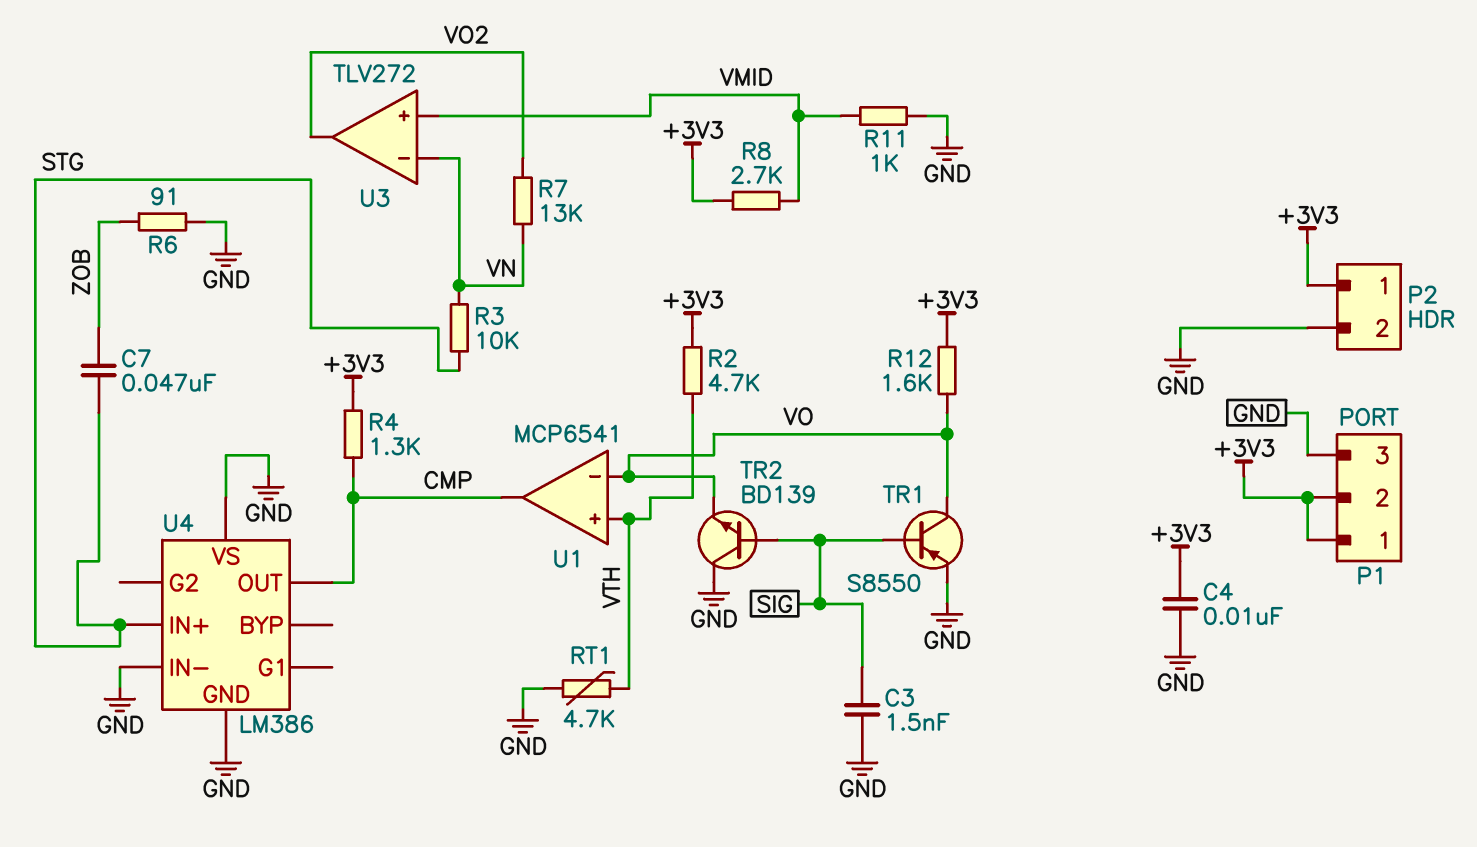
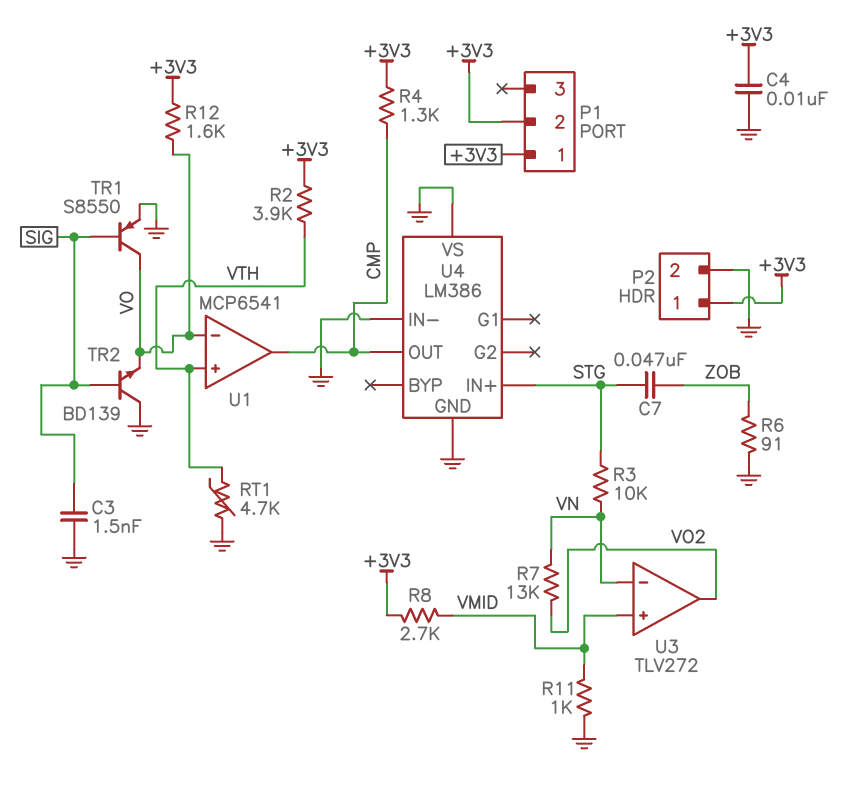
P1 pin 3: GND -> none
R2: 4.7k (+3V3, VTH) -> 3.9k (+3V3, VTH)

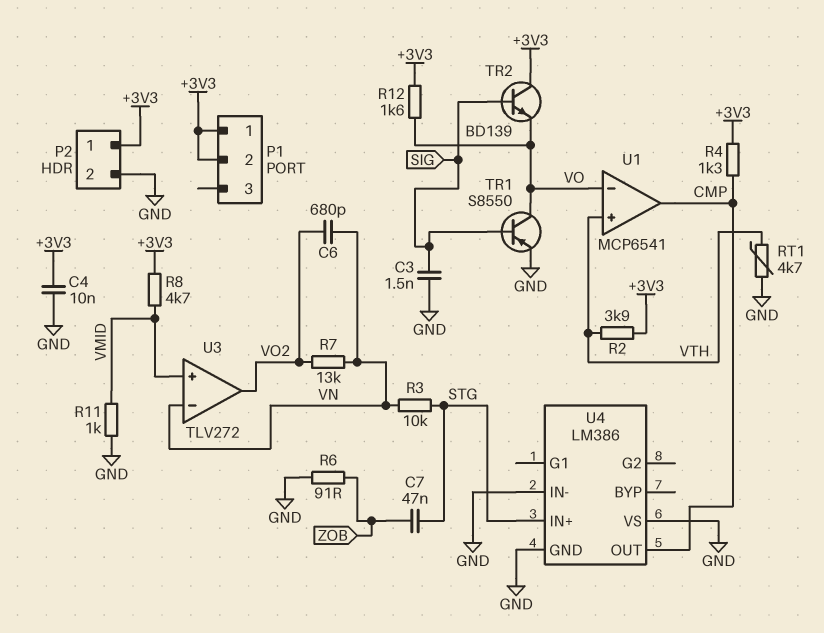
C6: none -> 680pF (VN, VO2)
R8: 2.7k (+3V3, VMID) -> 4.7k (+3V3, VMID)
TR2: NPN BD139 (B SIG, C GND, E VO) -> NPN BD139 (B SIG, C +3V3, E VO)

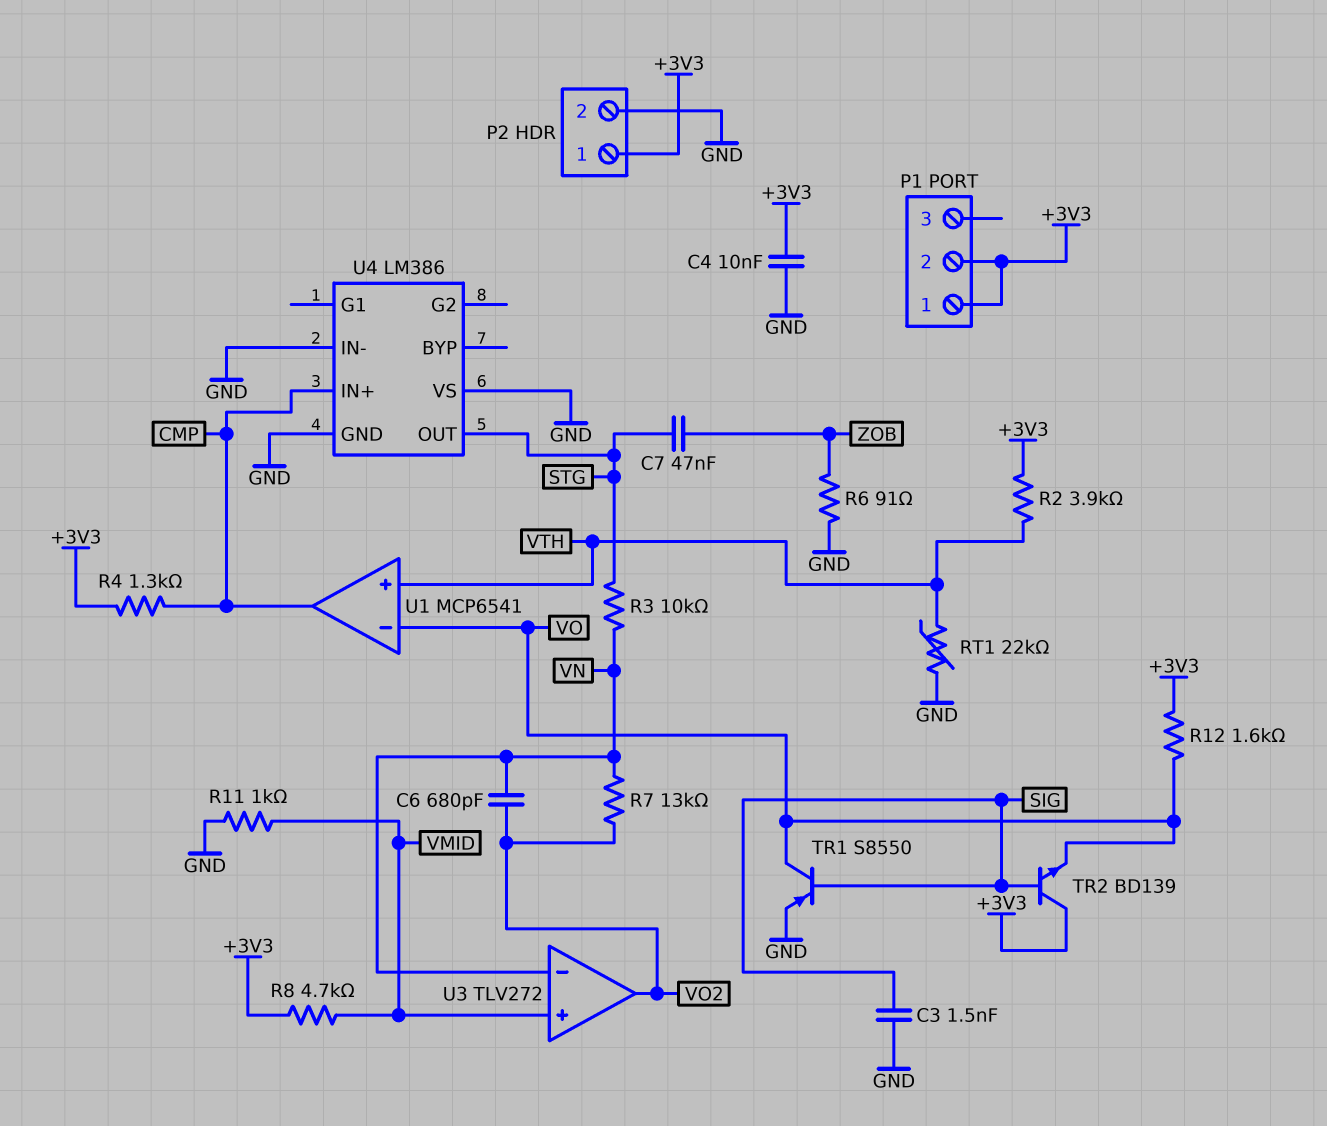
RT1: 4.7k (GND, VTH) -> 22k (GND, VTH)
U4 pin IN+: STG -> CMP
U4 pin OUT: CMP -> STG

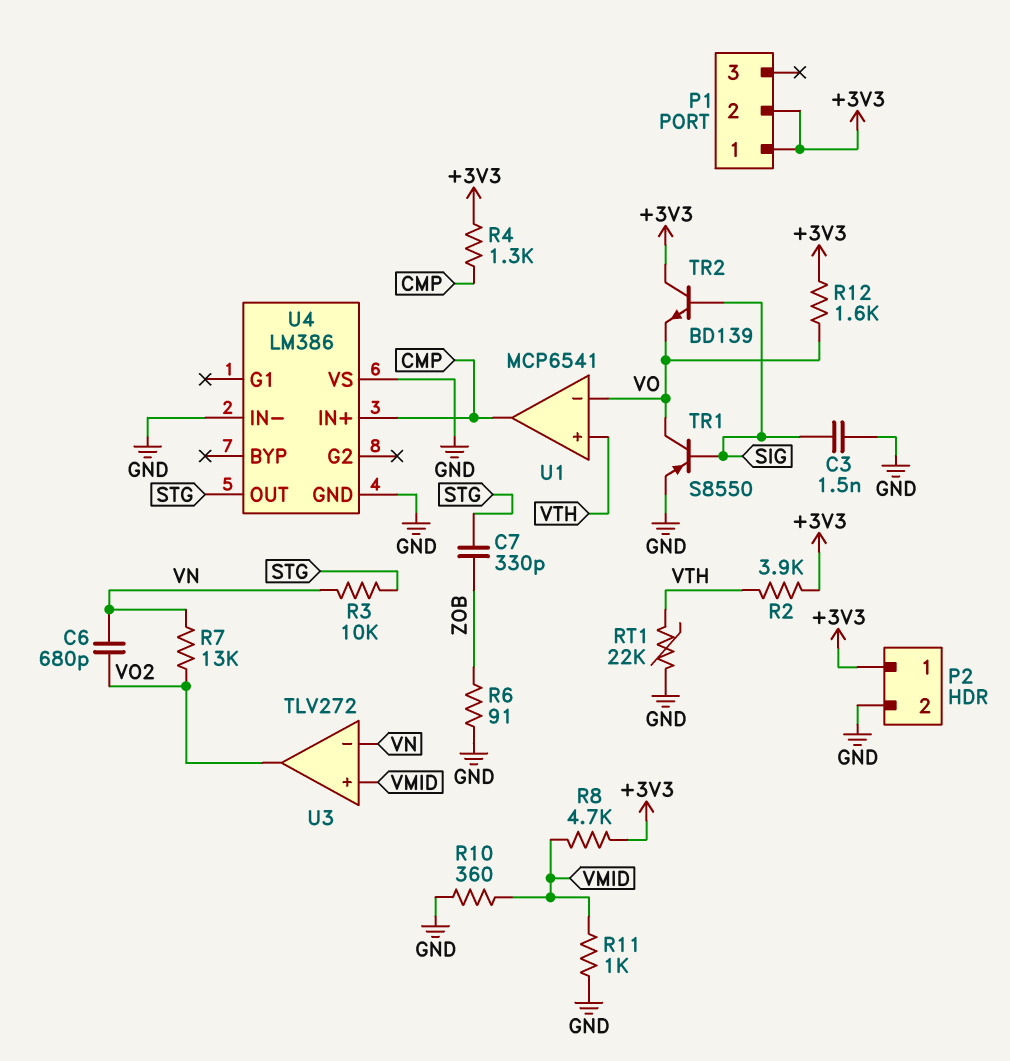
C4: 10nF (+3V3, GND) -> none
C7: 47nF (STG, ZOB) -> 330pF (STG, ZOB)
R10: none -> 360 (GND, VMID)

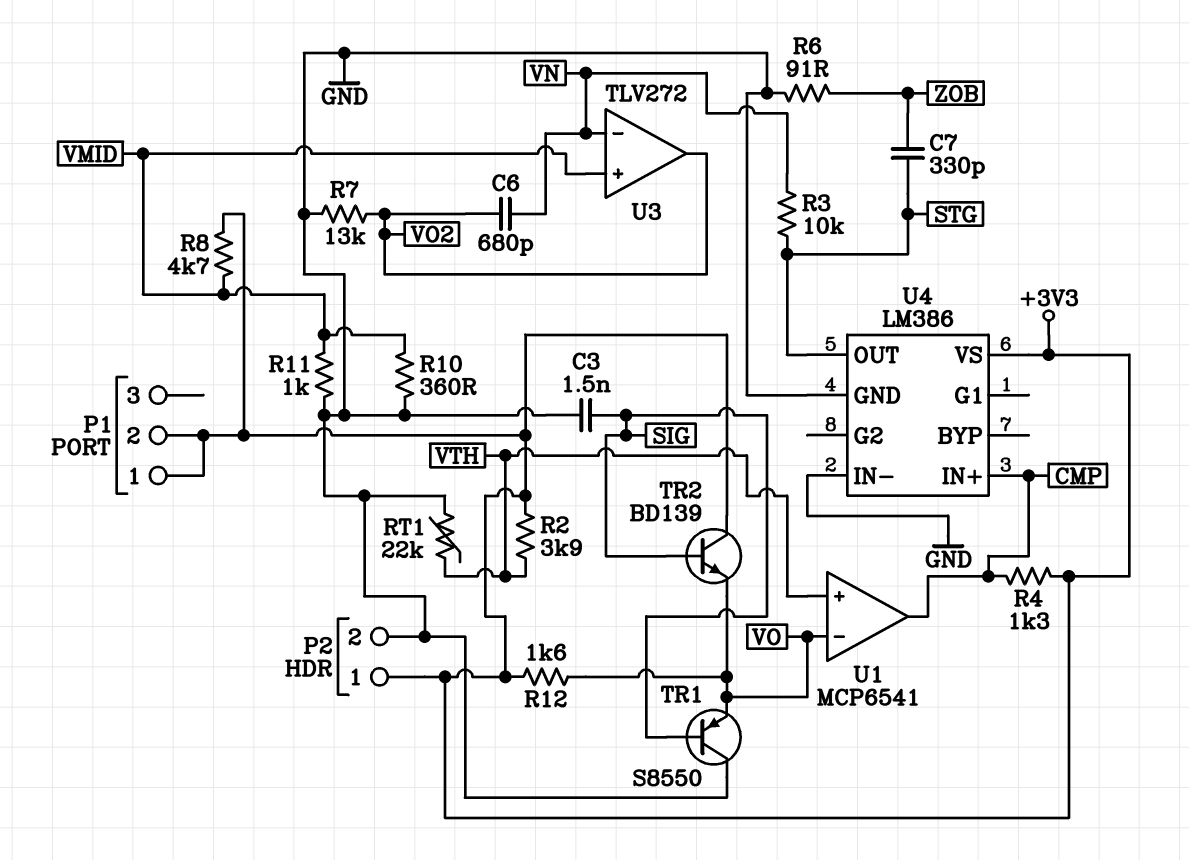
R7: 13k (VN, VO2) -> 13k (GND, VO2)
TR1: PNP S8550 (B SIG, C VO, E GND) -> PNP S8550 (B SIG, C GND, E VO)
U4 pin VS: GND -> +3V3

